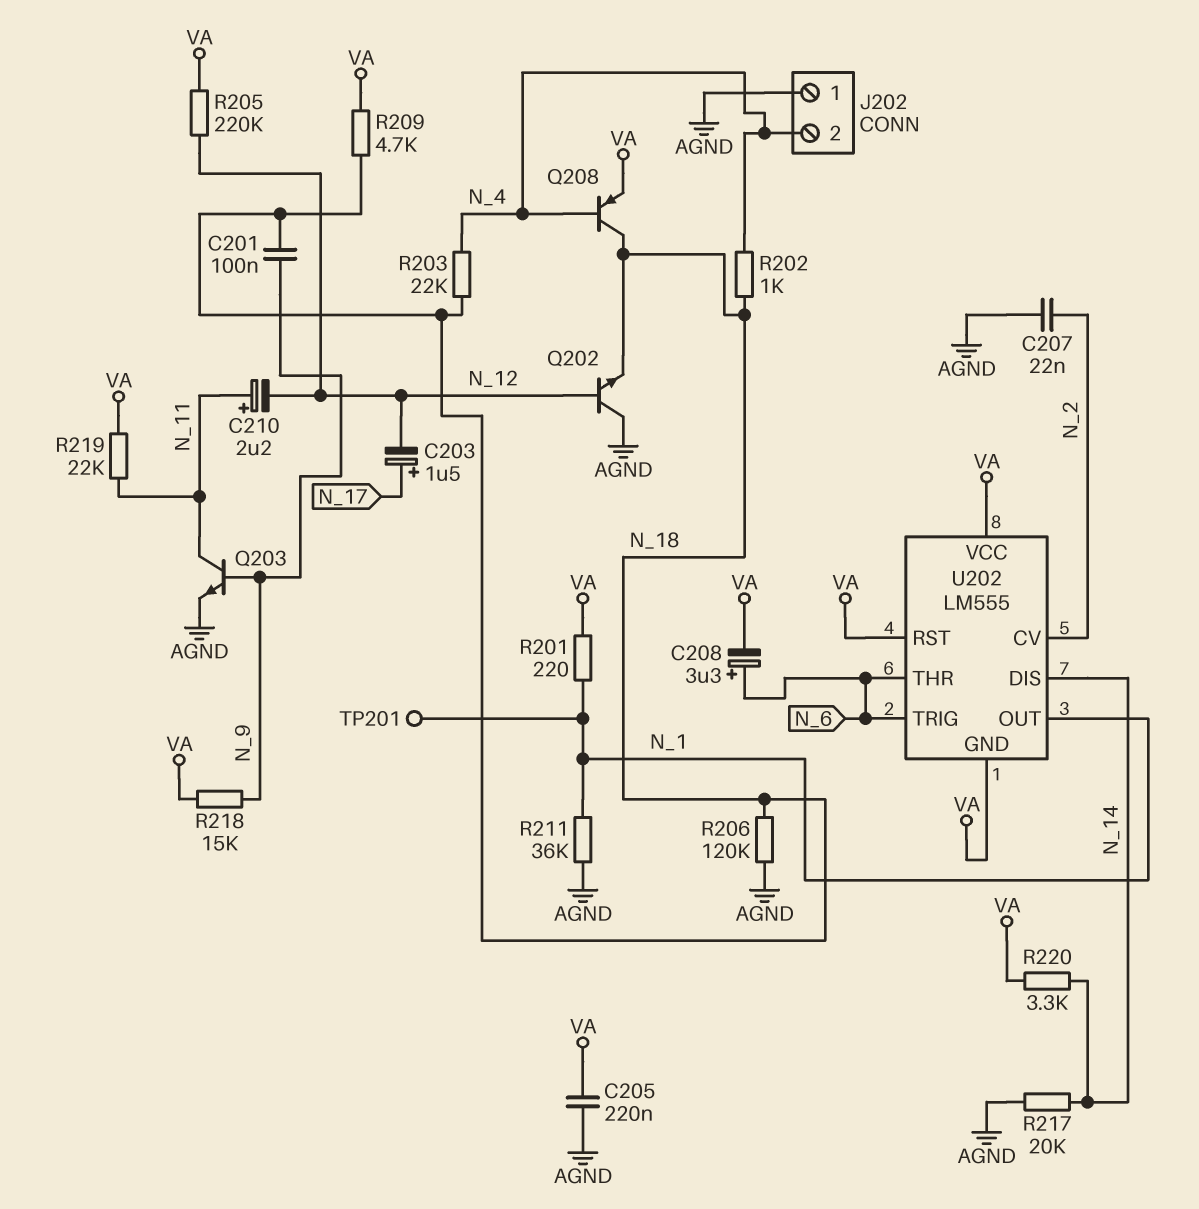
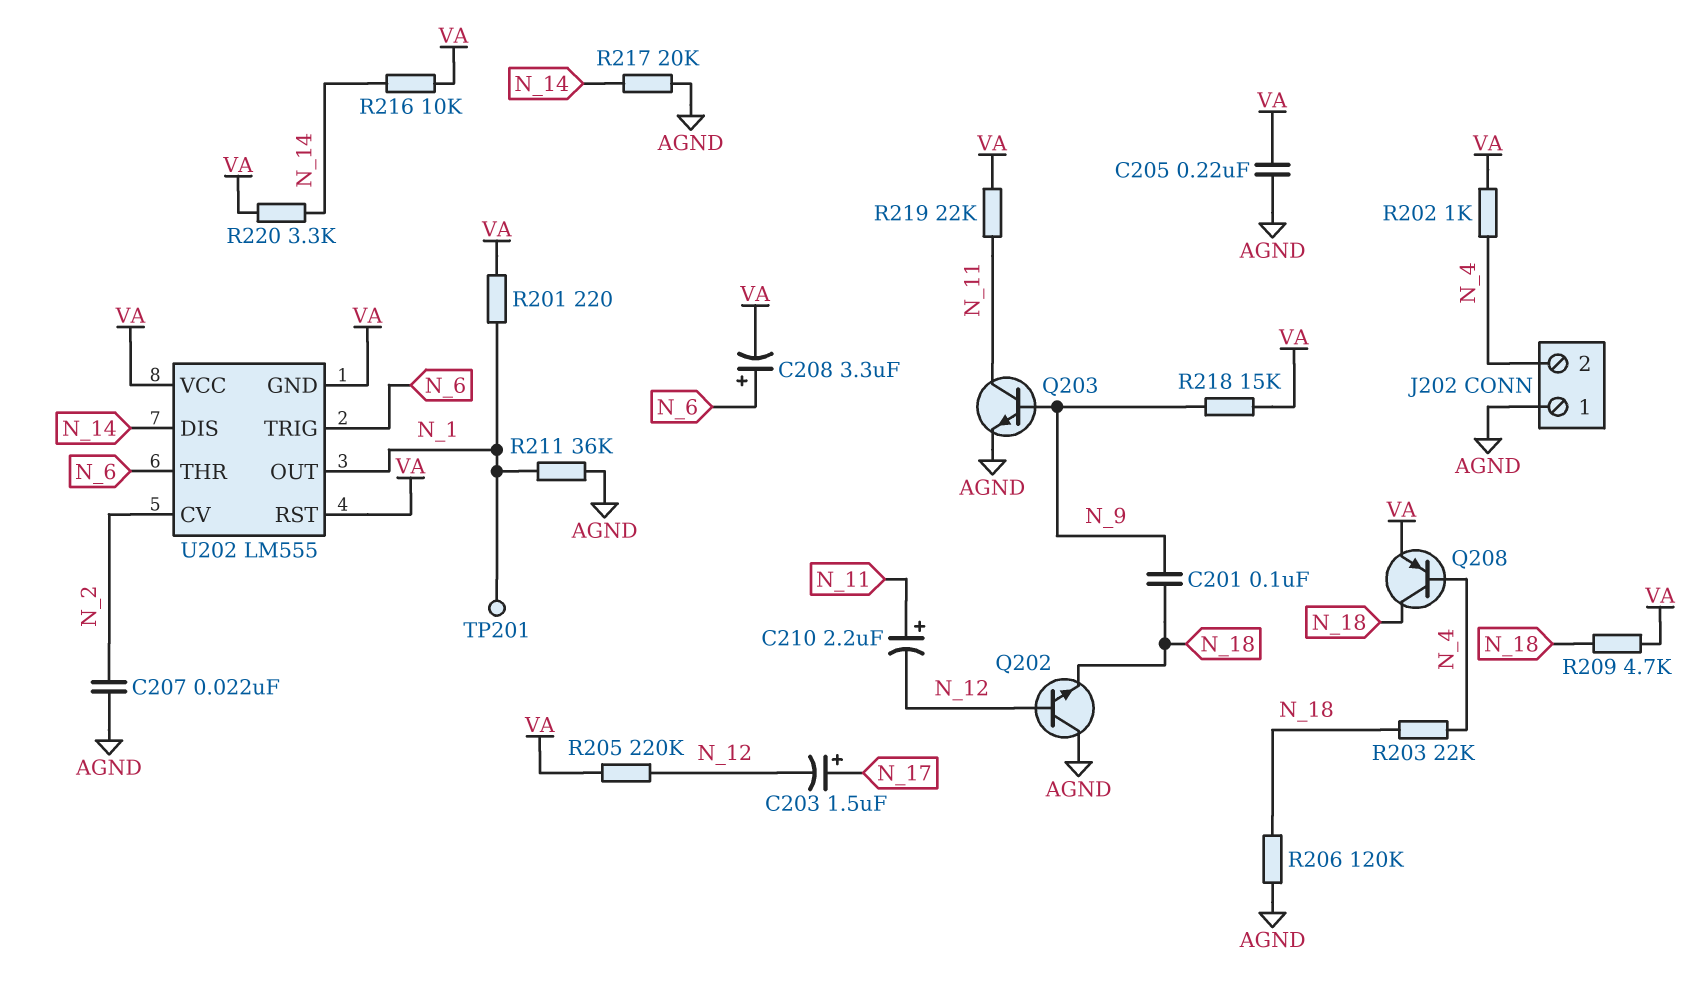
R202: 1k (N_4, N_18) -> 1k (N_4, VA)
R216: none -> 10k (N_14, VA)

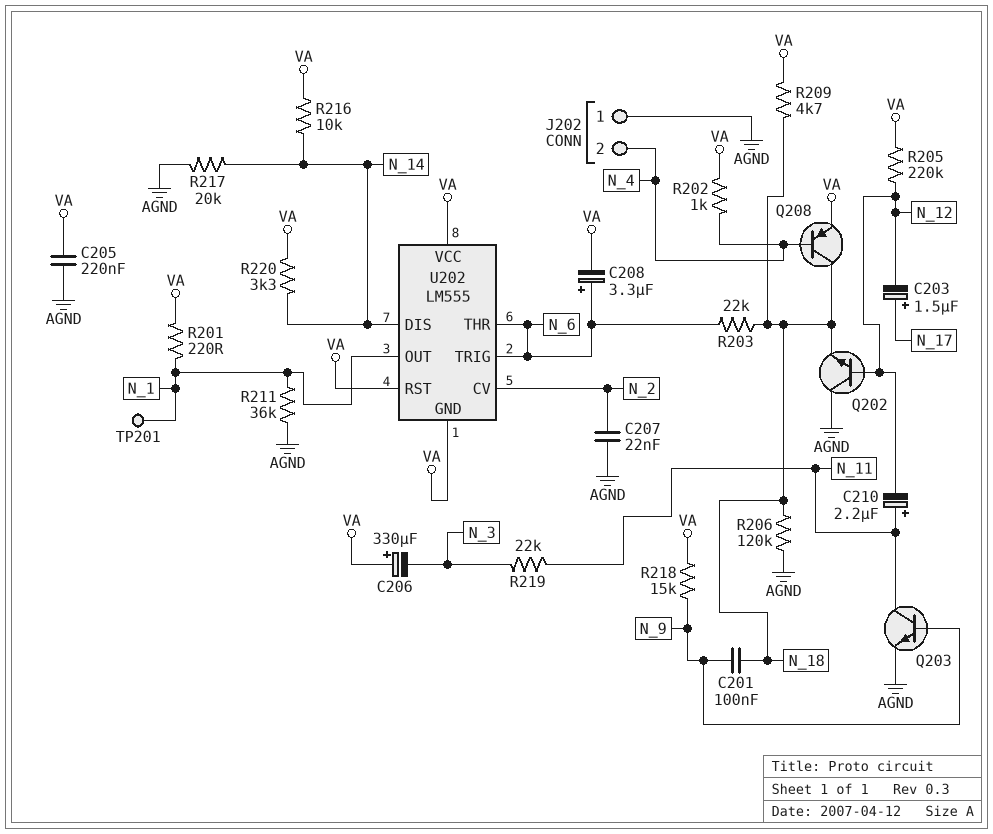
C206: none -> 330uF (plus VA, minus N_3)
R203: 22k (N_4, N_18) -> 22k (N_6, N_18)
R219: 22k (N_11, VA) -> 22k (N_3, N_11)

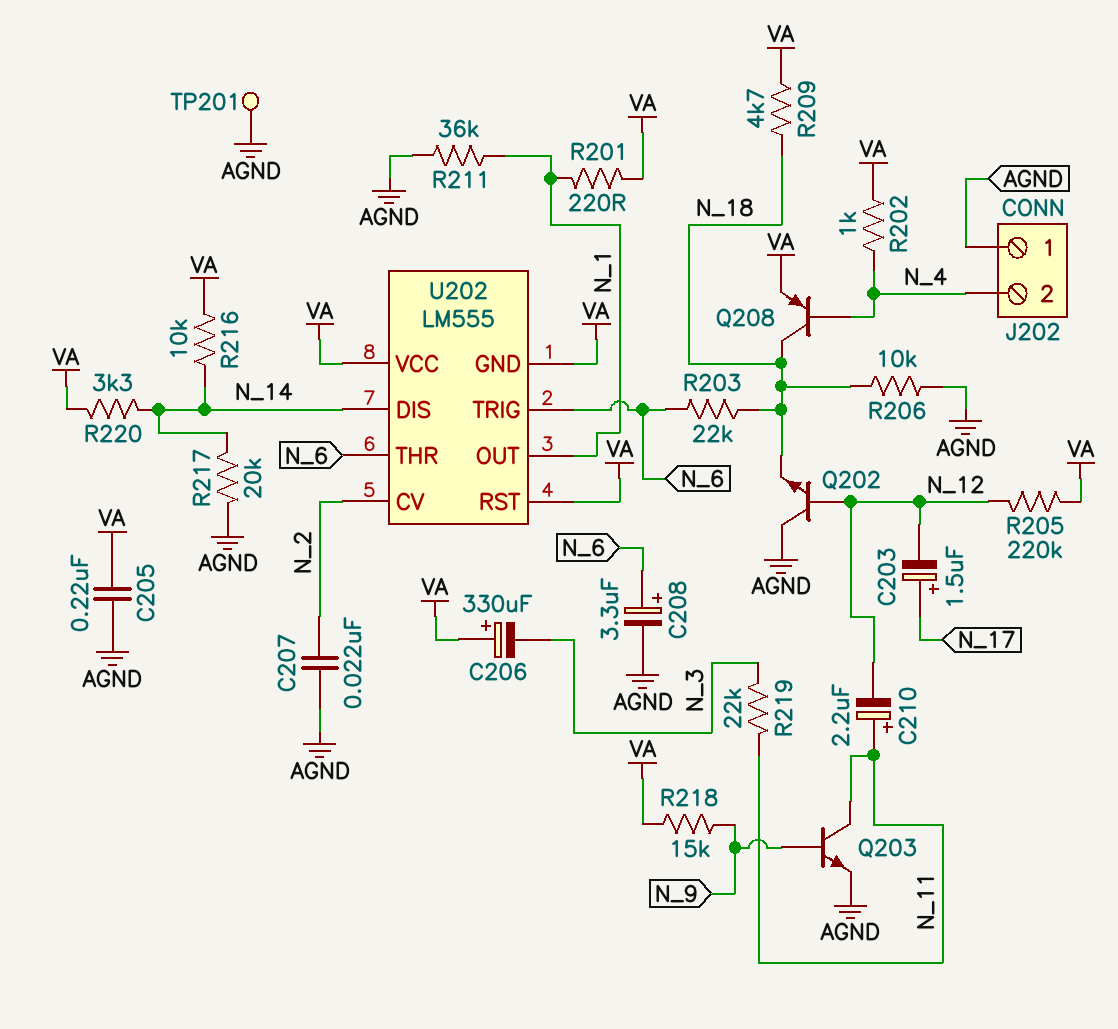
C201: 100nF (N_9, N_18) -> none
C208: 3.3uF (plus N_6, minus VA) -> 3.3uF (plus N_6, minus AGND)
R206: 120k (AGND, N_18) -> 10k (AGND, N_18)
TP201: test point (N_1) -> test point (AGND)

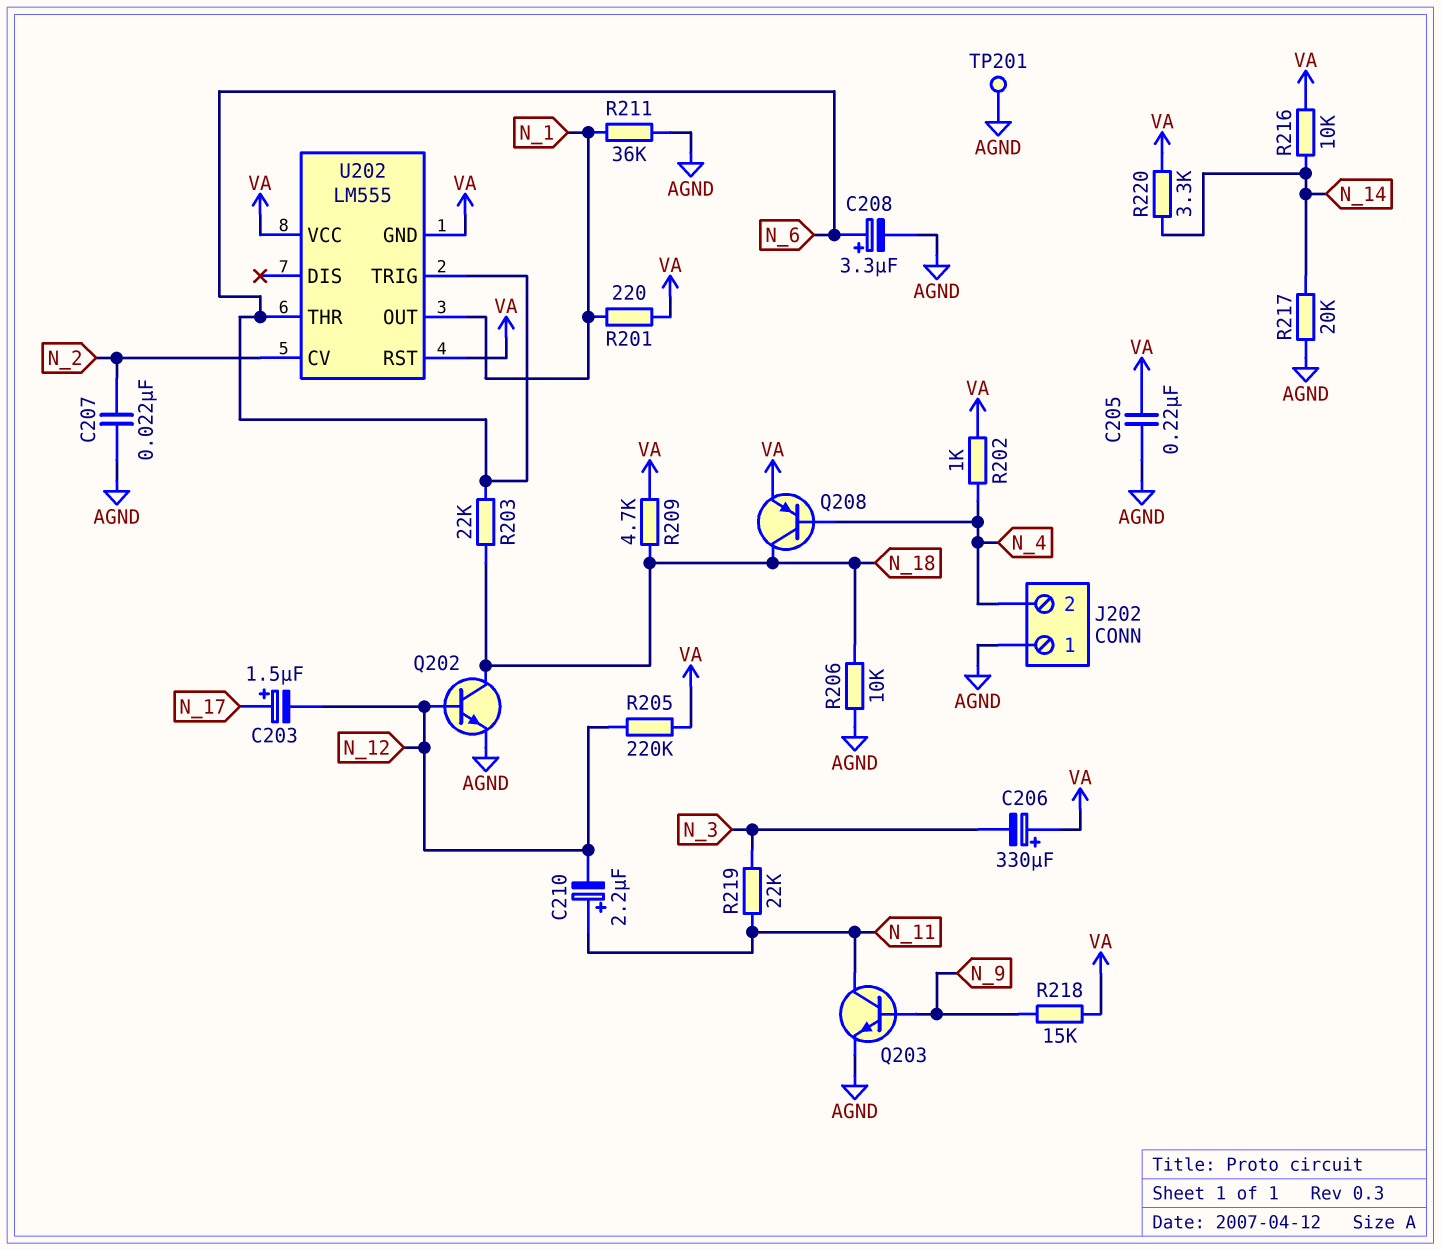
Q202: NPN (B N_12, C AGND, E N_18) -> NPN (B N_12, C N_18, E AGND)
U202 pin DIS: N_14 -> none

